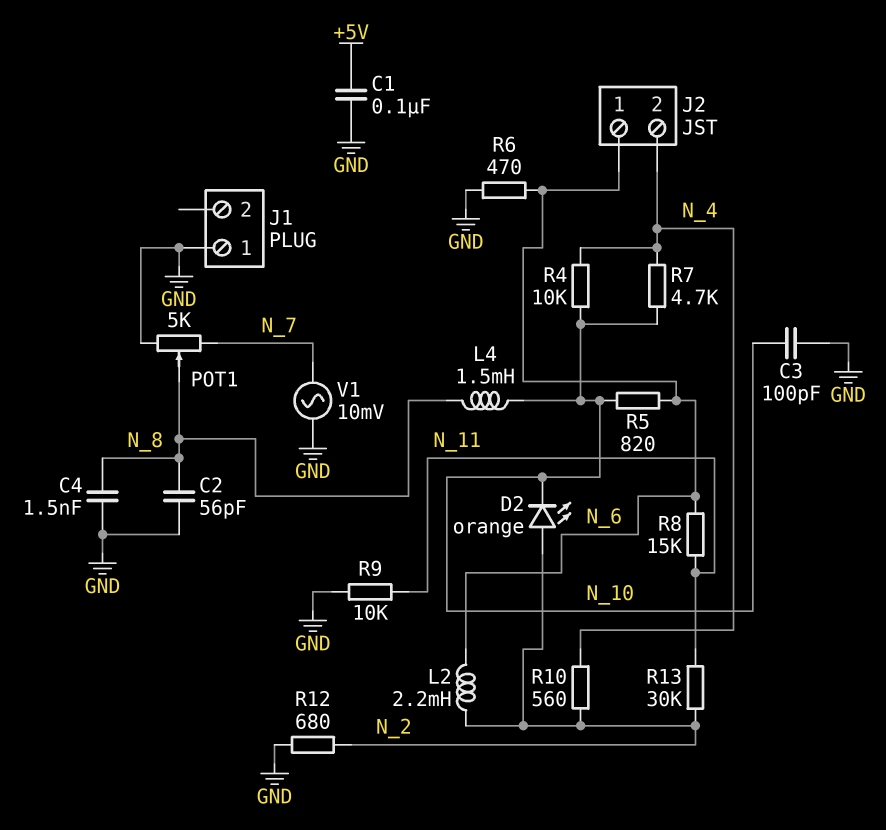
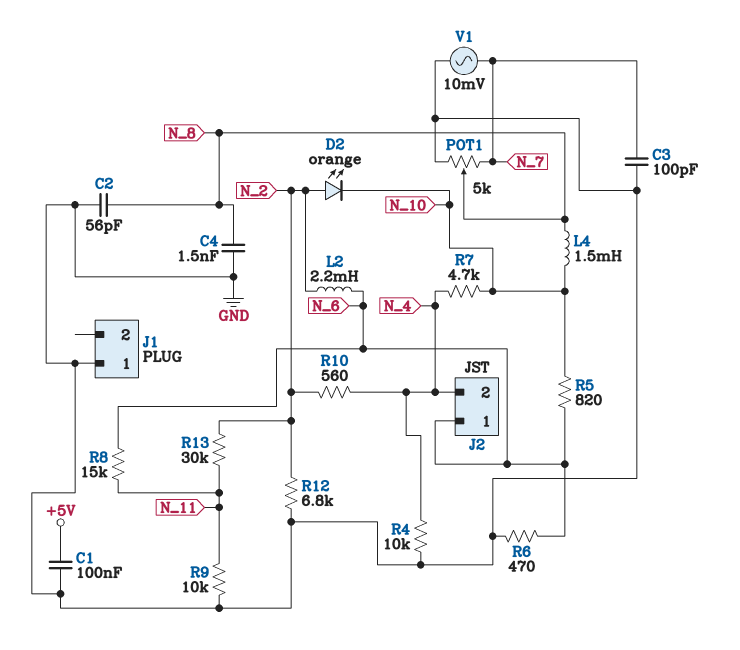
C3: 100pF (GND, N_10) -> 100pF (GND, N_7)
R4: 10k (N_4, N_10) -> 10k (GND, N_4)
R12: 680 (GND, N_2) -> 6.8k (GND, N_2)

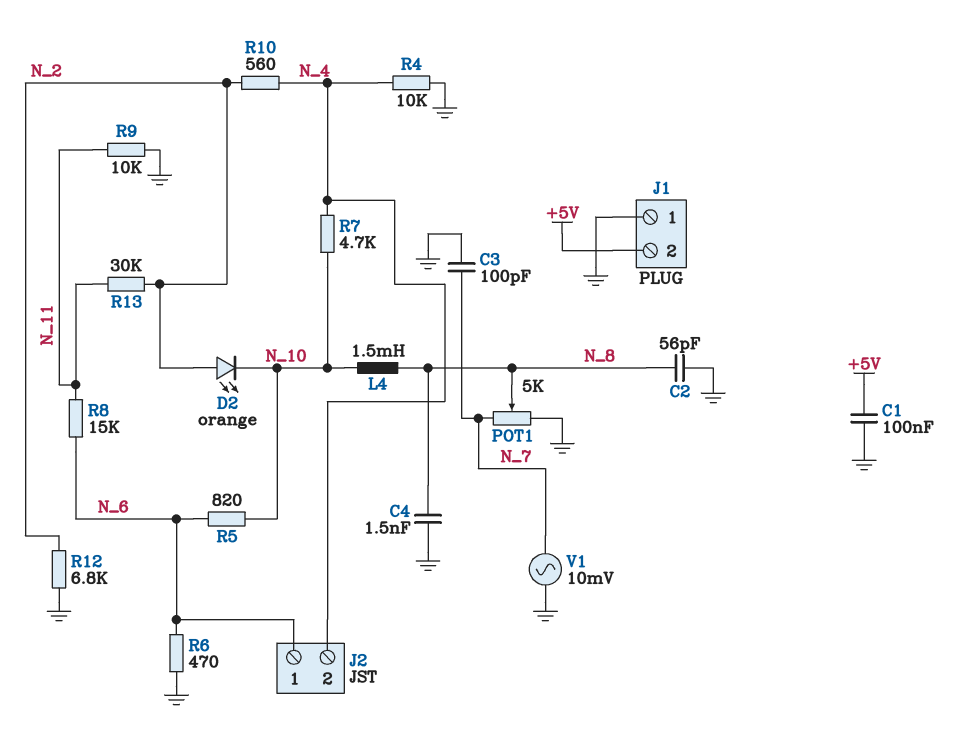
J1 pin 2: none -> +5V
L2: 2.2mH (N_2, N_6) -> none

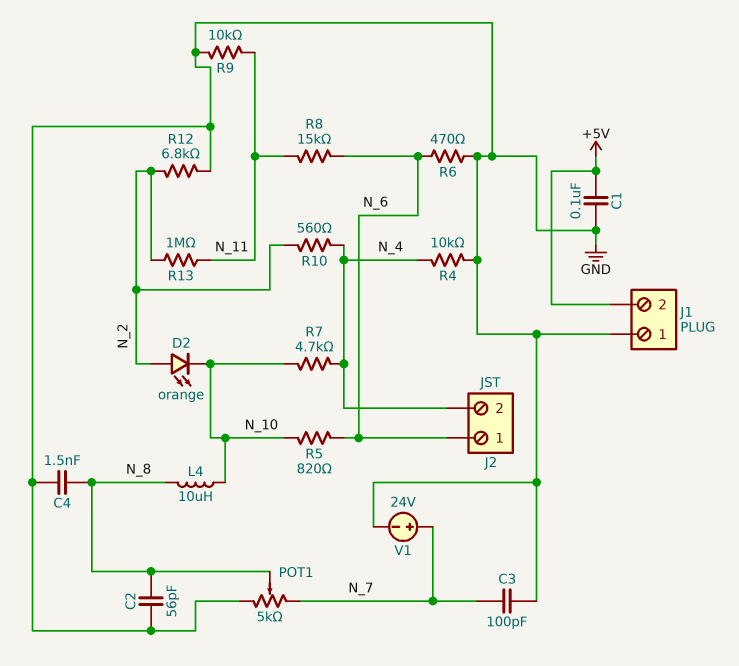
L4: 1.5mH (N_8, N_10) -> 10uH (N_8, N_10)
R13: 30k (N_2, N_11) -> 1M (N_2, N_11)
V1: AC 10mV (GND, N_7) -> 24V (plus N_7, minus GND)

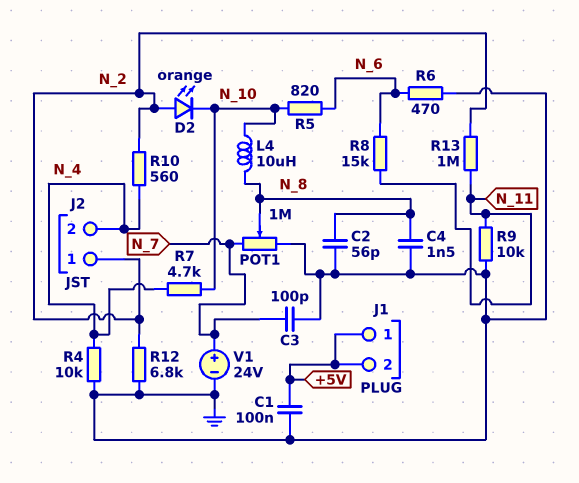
J1 pin 1: GND -> +5V
J2 pin 1: N_6 -> N_2
POT1: 5k (GND, N_7, wiper N_8) -> 1M (GND, N_7, wiper N_8)

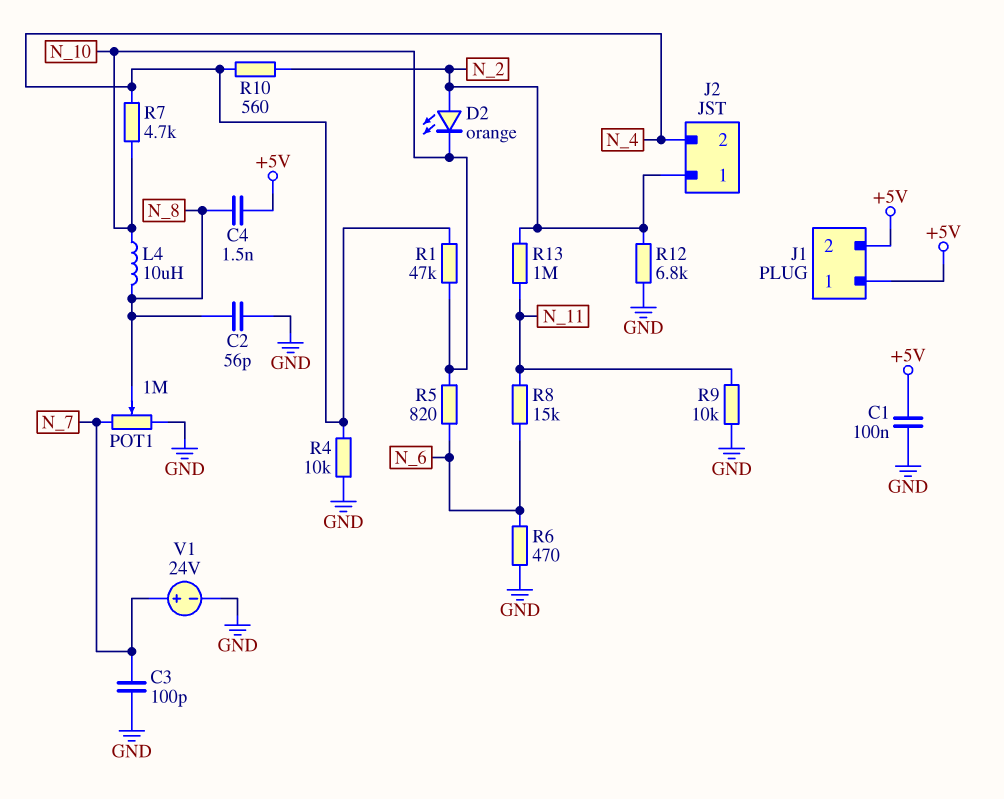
C4: 1.5nF (GND, N_8) -> 1.5nF (+5V, N_8)
R1: none -> 47k (N_4, N_10)

